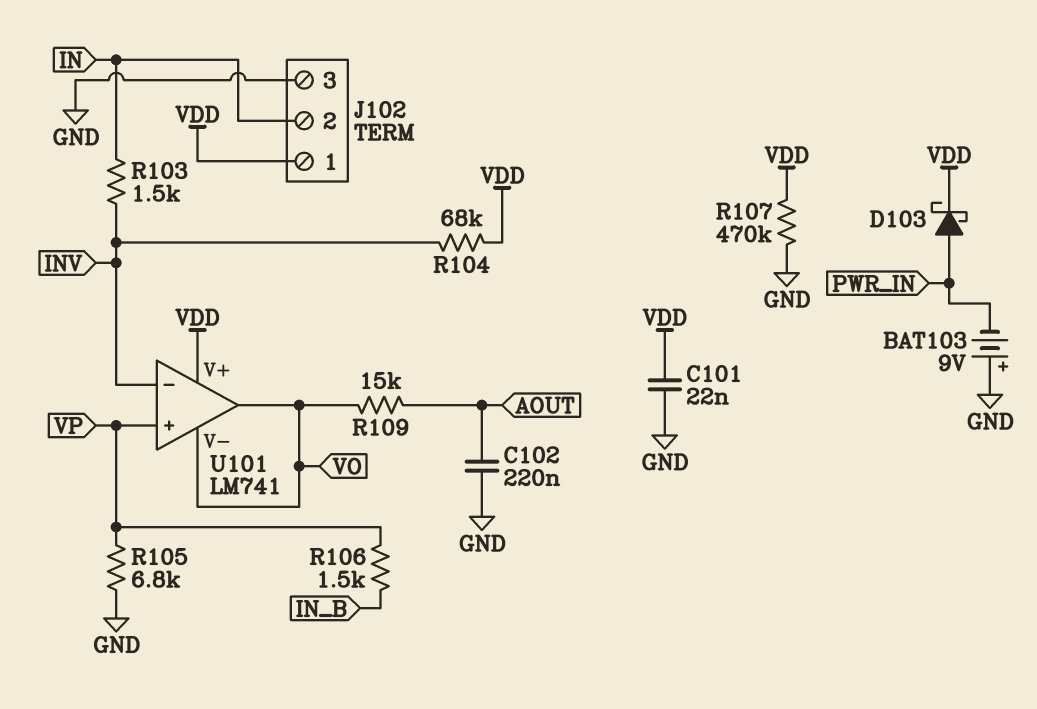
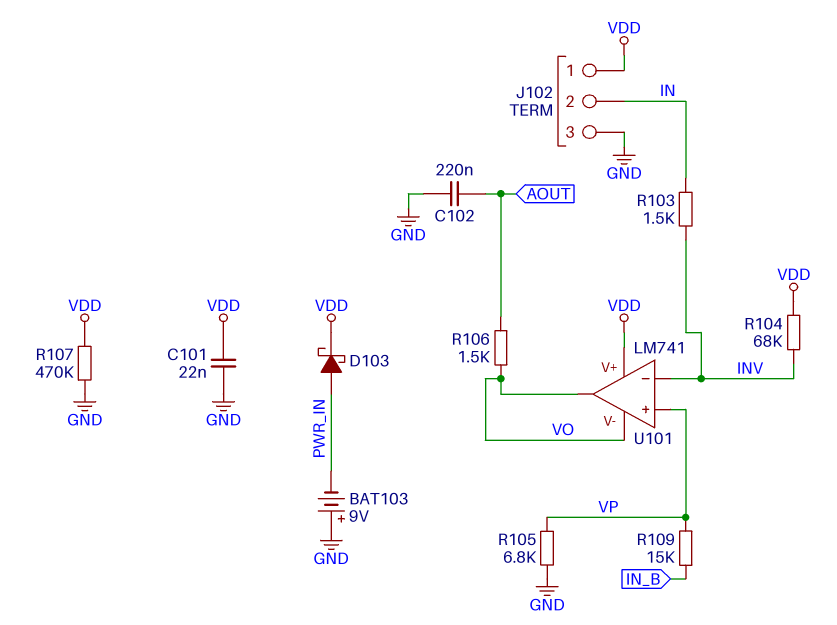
R106: 1.5k (IN_B, VP) -> 1.5k (AOUT, VO)
R109: 15k (AOUT, VO) -> 15k (IN_B, VP)

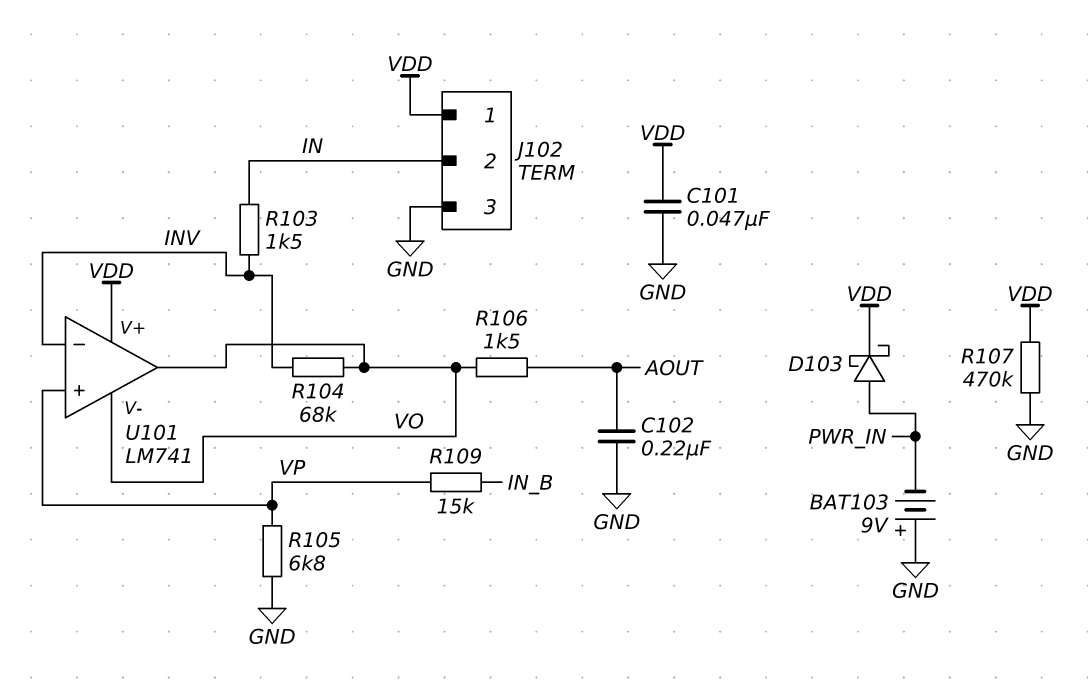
C101: 22nF (GND, VDD) -> 47nF (GND, VDD)
R104: 68k (INV, VDD) -> 68k (INV, VO)

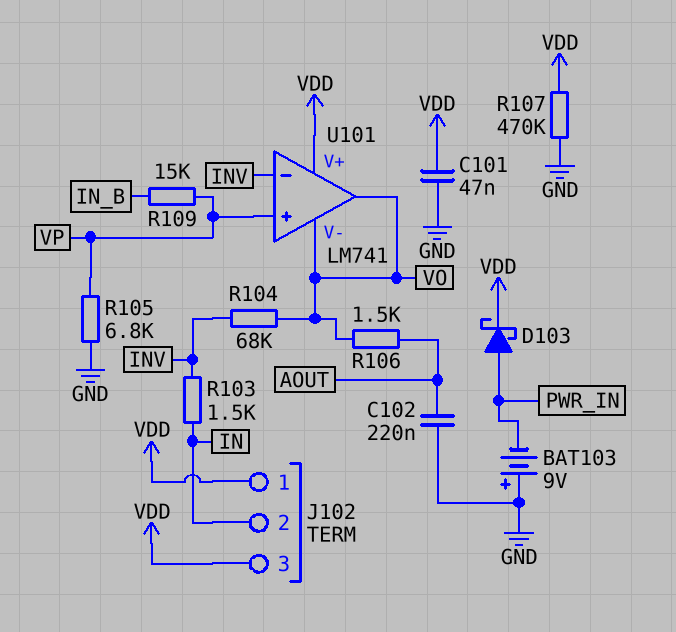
J102 pin 3: GND -> VDD

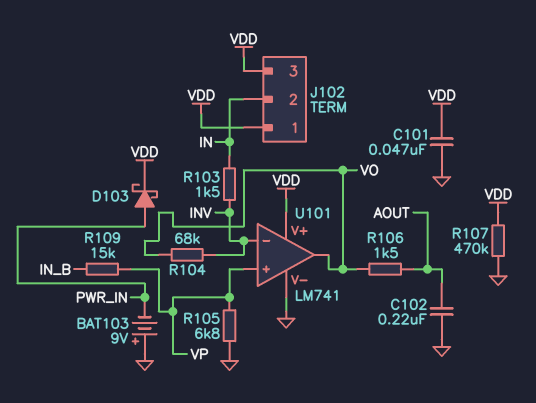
U101 pin V-: VO -> GND

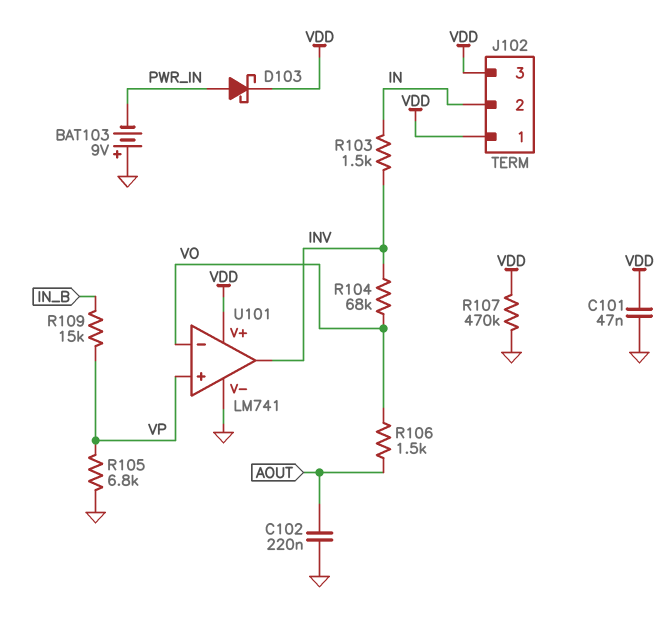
U101 pin in-: INV -> VO
U101 pin out: VO -> INV

